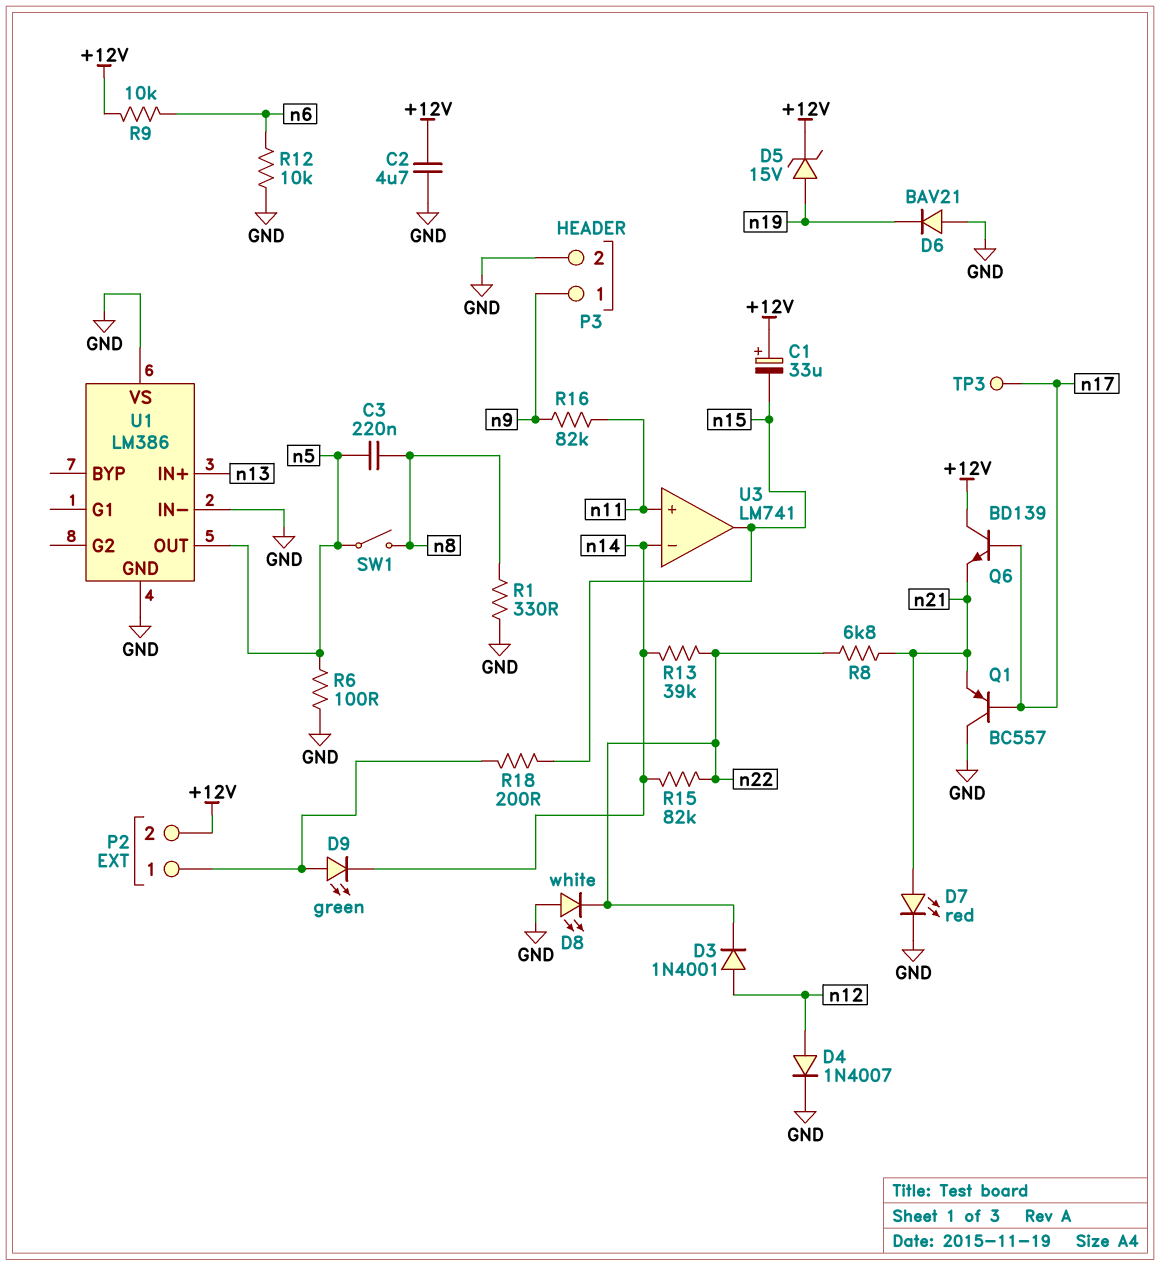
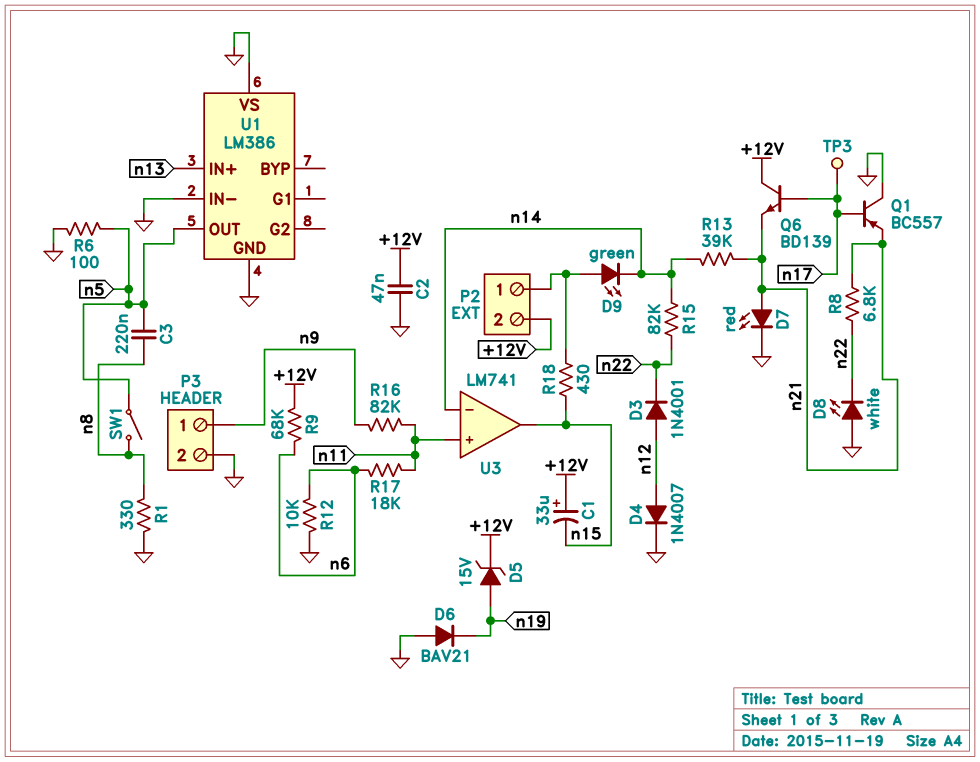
C2: 4.7uF (+12V, GND) -> 47nF (+12V, GND)
R9: 10k (+12V, n6) -> 68k (+12V, n6)
R13: 39k (n14, n22) -> 39k (n14, n21)
R17: none -> 18k (n6, n11)
R18: 200 (P2/1, n15) -> 430 (P2/1, n15)

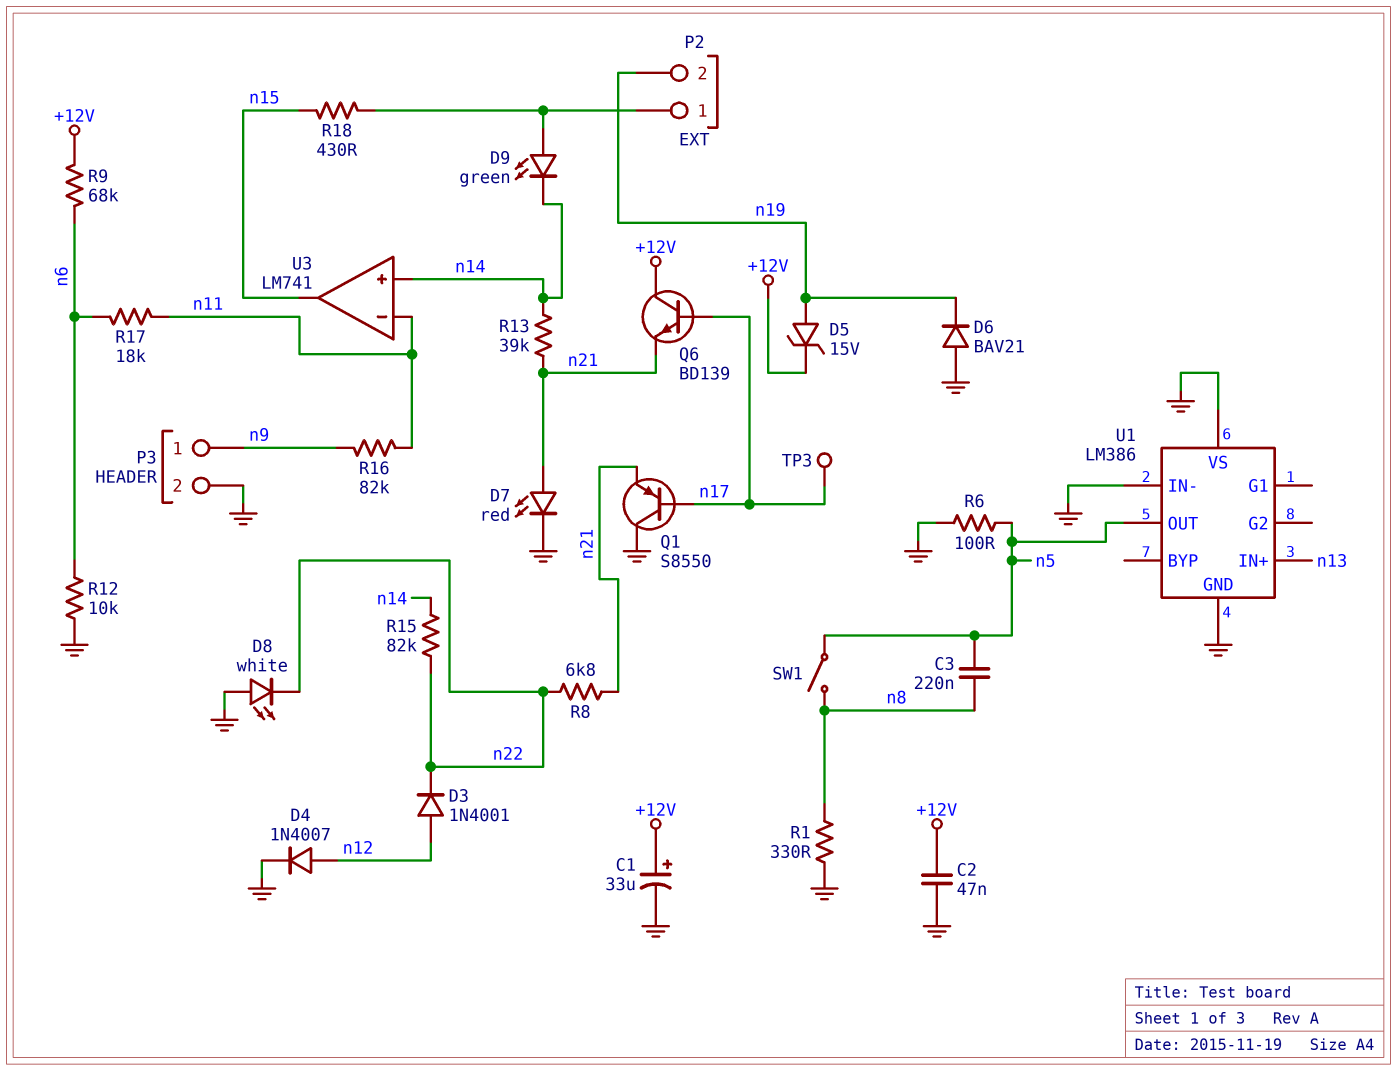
C1: 33uF (plus +12V, minus n15) -> 33uF (plus +12V, minus GND)
P2 pin 2: +12V -> n19
Q1: PNP BC557 (B n17, C GND, E n21) -> PNP S8550 (B n17, C GND, E n21)
U3 pin in+: n11 -> n14
U3 pin in-: n14 -> n11

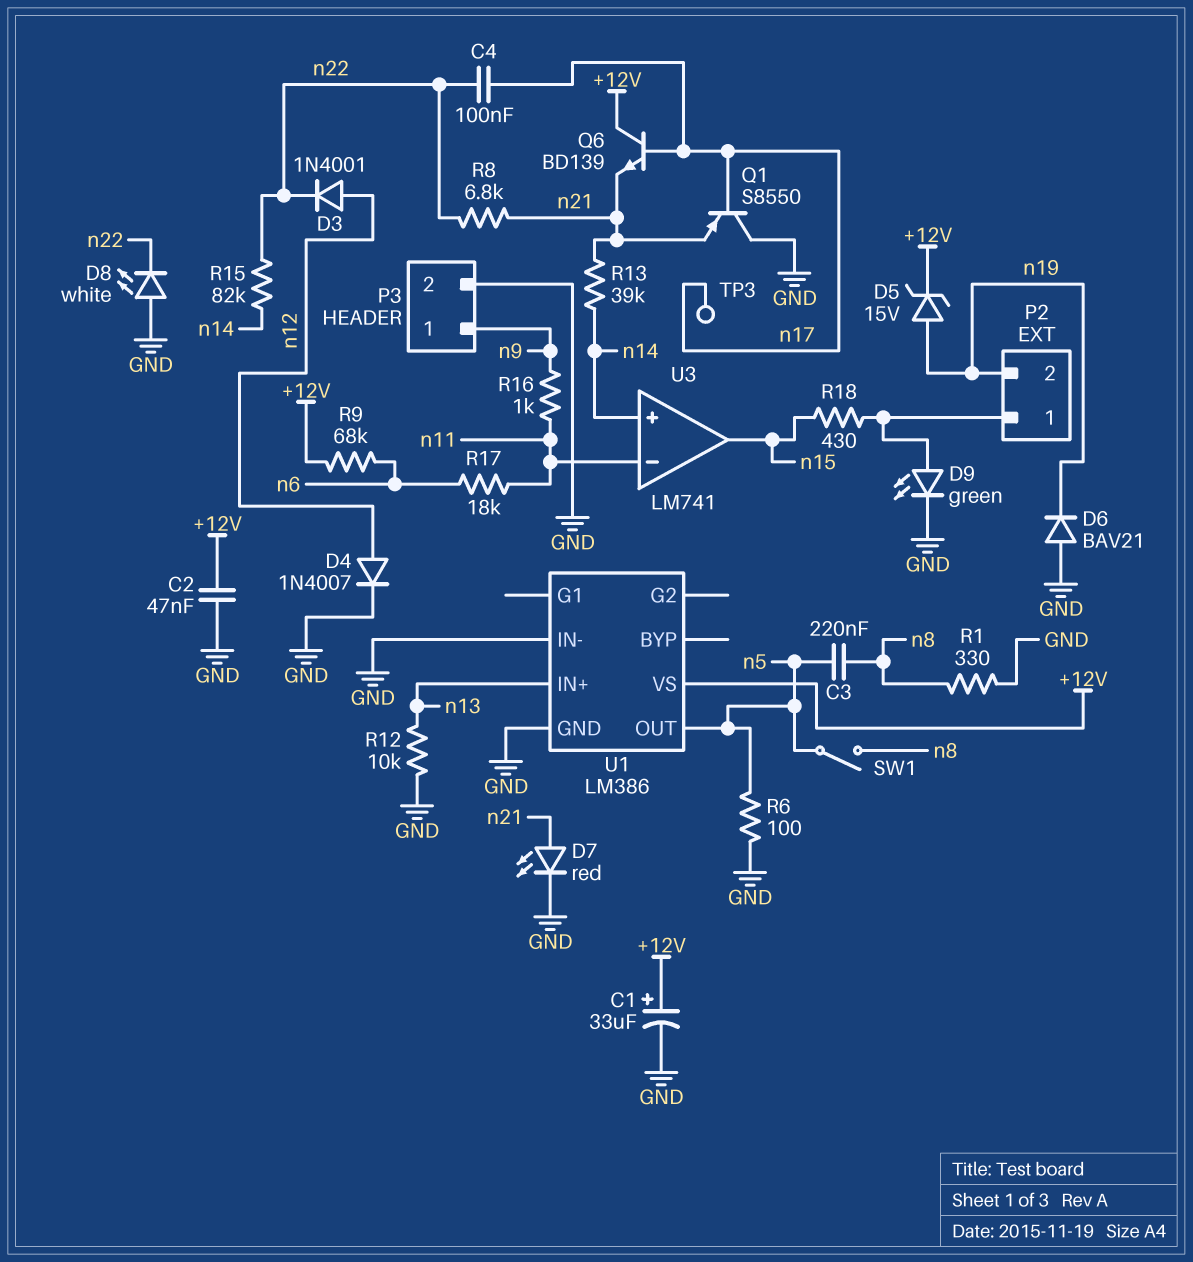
C4: none -> 100nF (n17, n22)
D9: LED green (A P2/1, K n14) -> LED green (A P2/1, K GND)
R12: 10k (GND, n6) -> 10k (GND, n13)
R16: 82k (n9, n11) -> 1k (n9, n11)
U1 pin VS: GND -> +12V

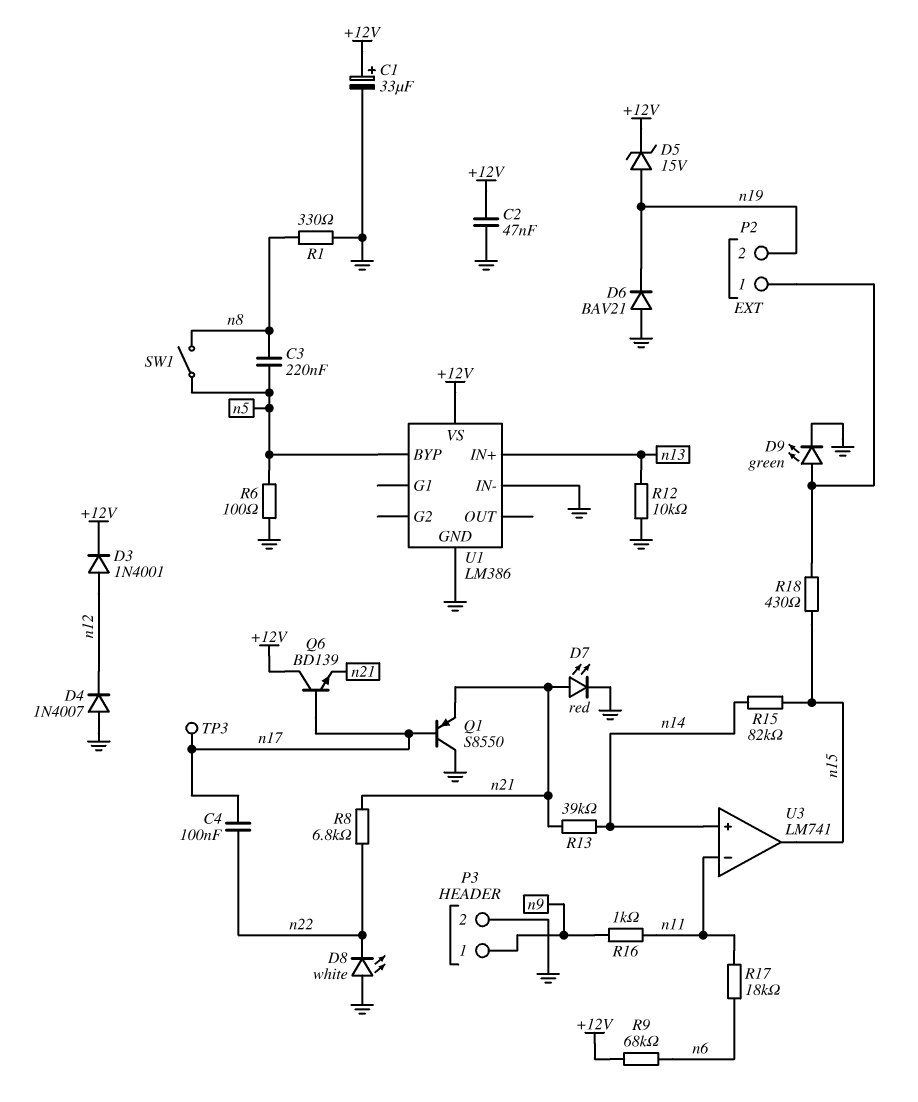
D3: diode 1N4001 (A n12, K n22) -> diode 1N4001 (A n12, K +12V)
D4: diode 1N4007 (A n12, K GND) -> diode 1N4007 (A GND, K n12)
R15: 82k (n14, n22) -> 82k (n14, n15)
U1 pin BYP: none -> n5
U1 pin OUT: n5 -> none

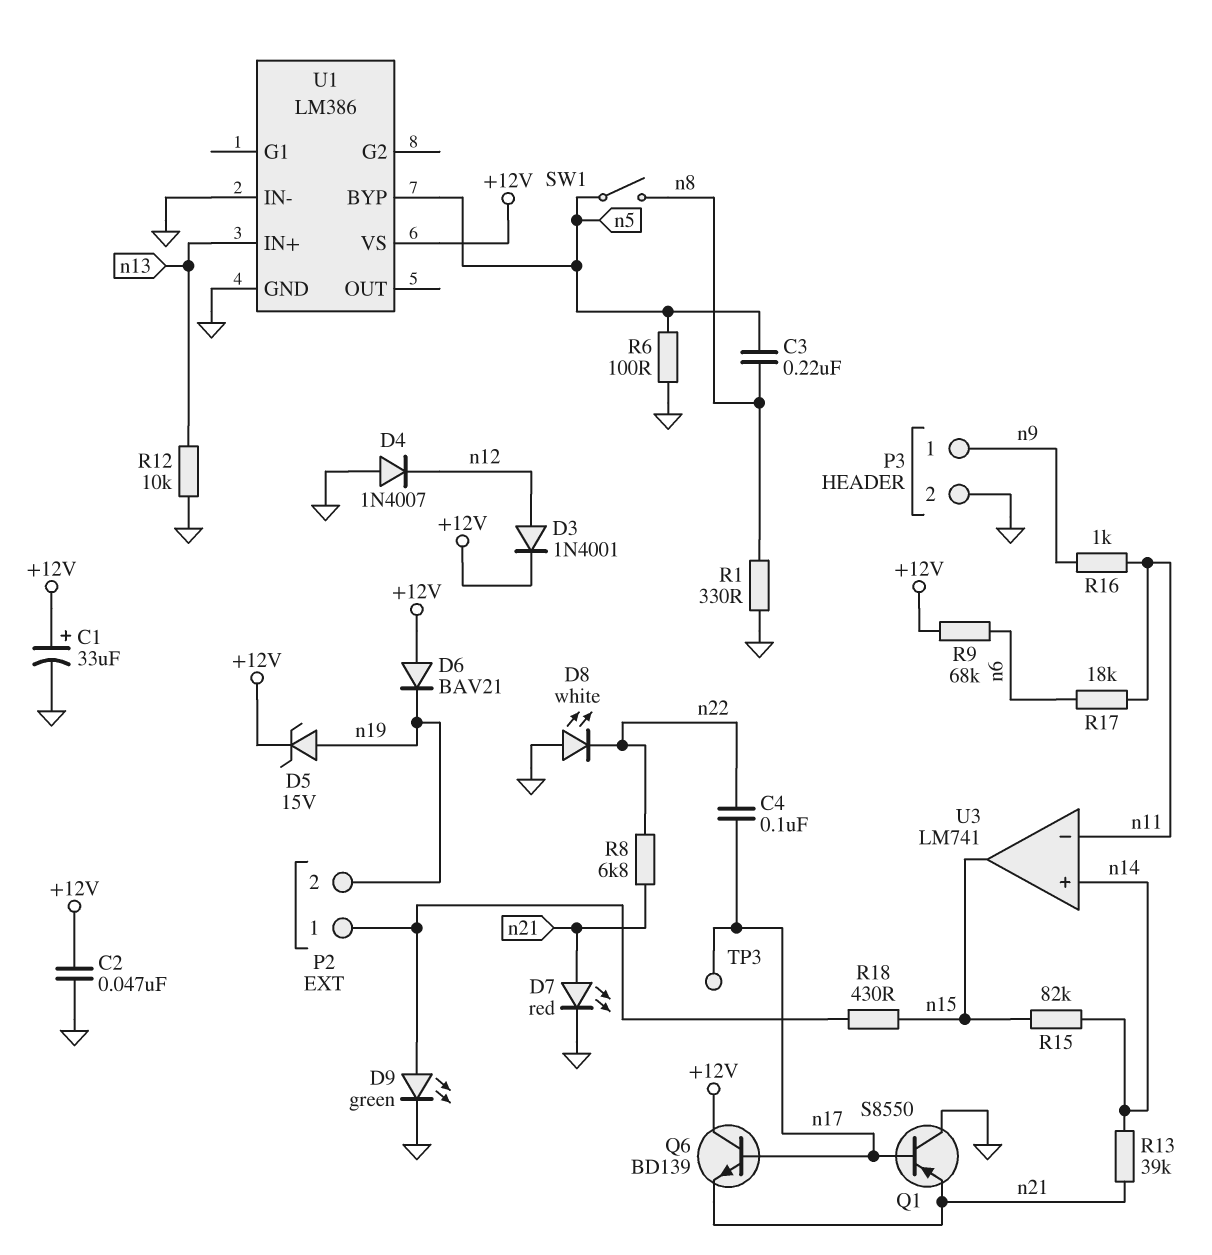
D6: diode BAV21 (A GND, K n19) -> diode BAV21 (A +12V, K n19)

